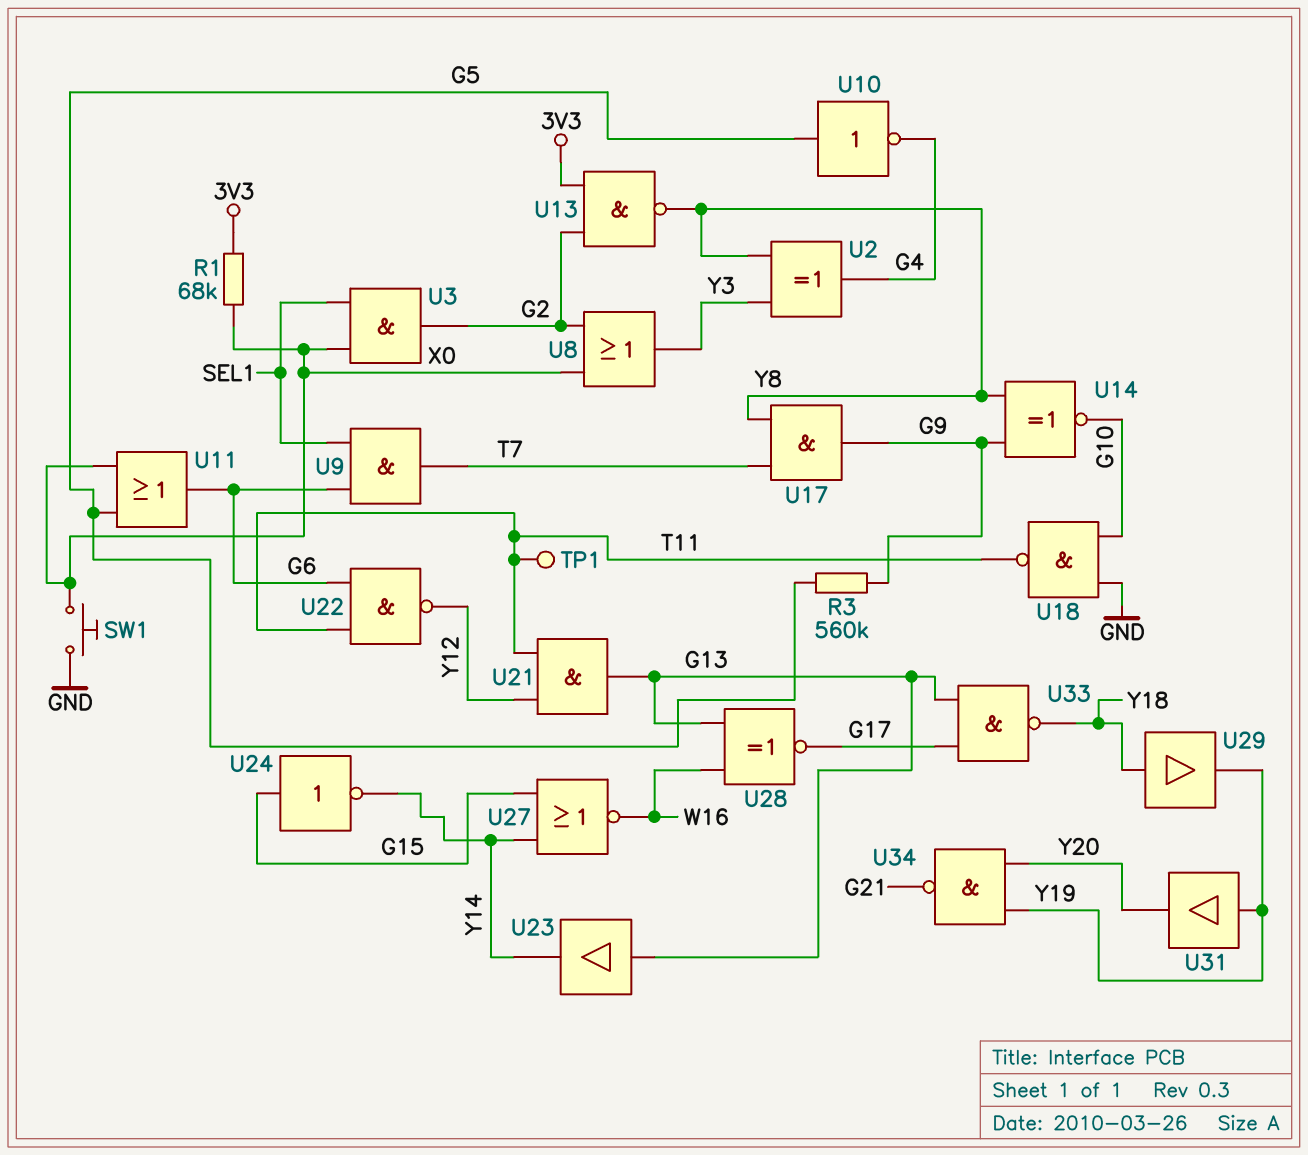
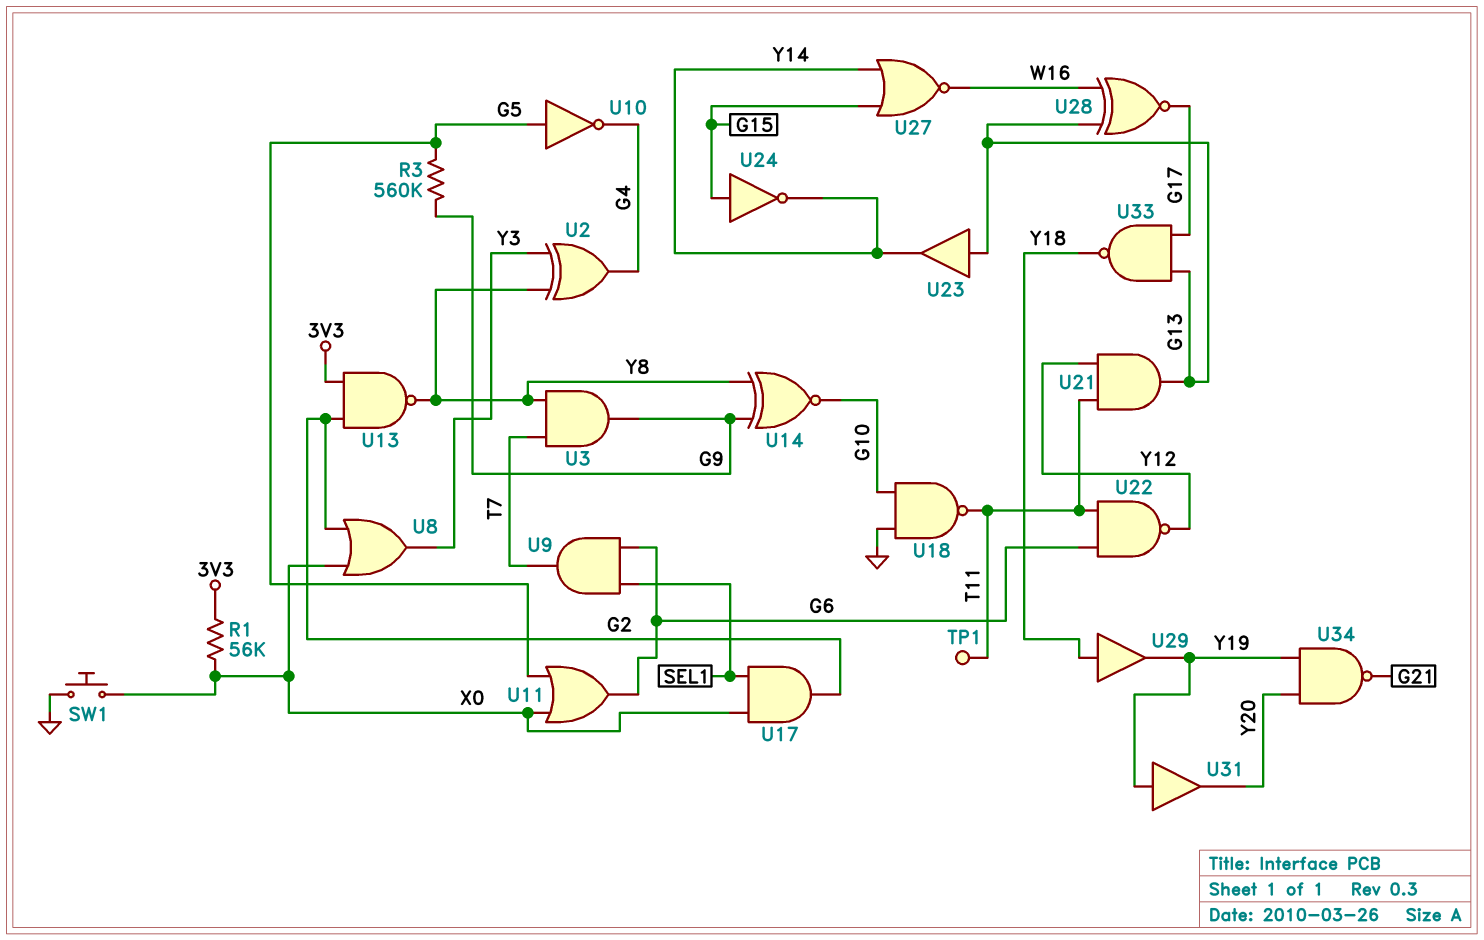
R1: 68k (3V3, X0) -> 56k (3V3, X0)
U3: AND (in SEL1, in X0, out G2) -> AND (in T7, in Y8, out G9)
U17: AND (in T7, in Y8, out G9) -> AND (in SEL1, in X0, out G2)

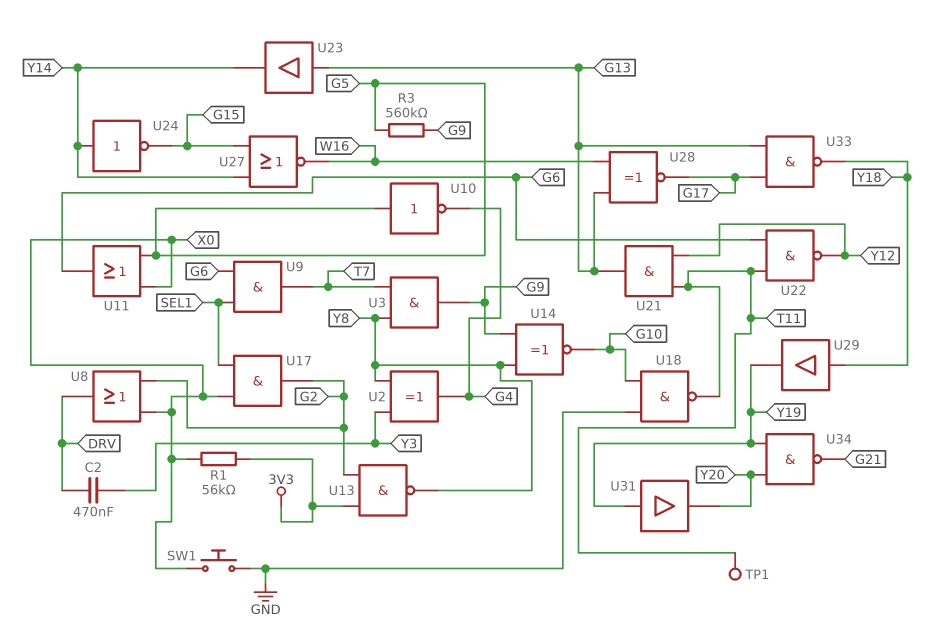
C2: none -> 470nF (DRV, Y3)
U8: OR (in G2, in X0, out Y3) -> OR (in G2, in X0, out DRV)
U24: NOT (in G15, out Y14) -> NOT (in Y14, out G15)

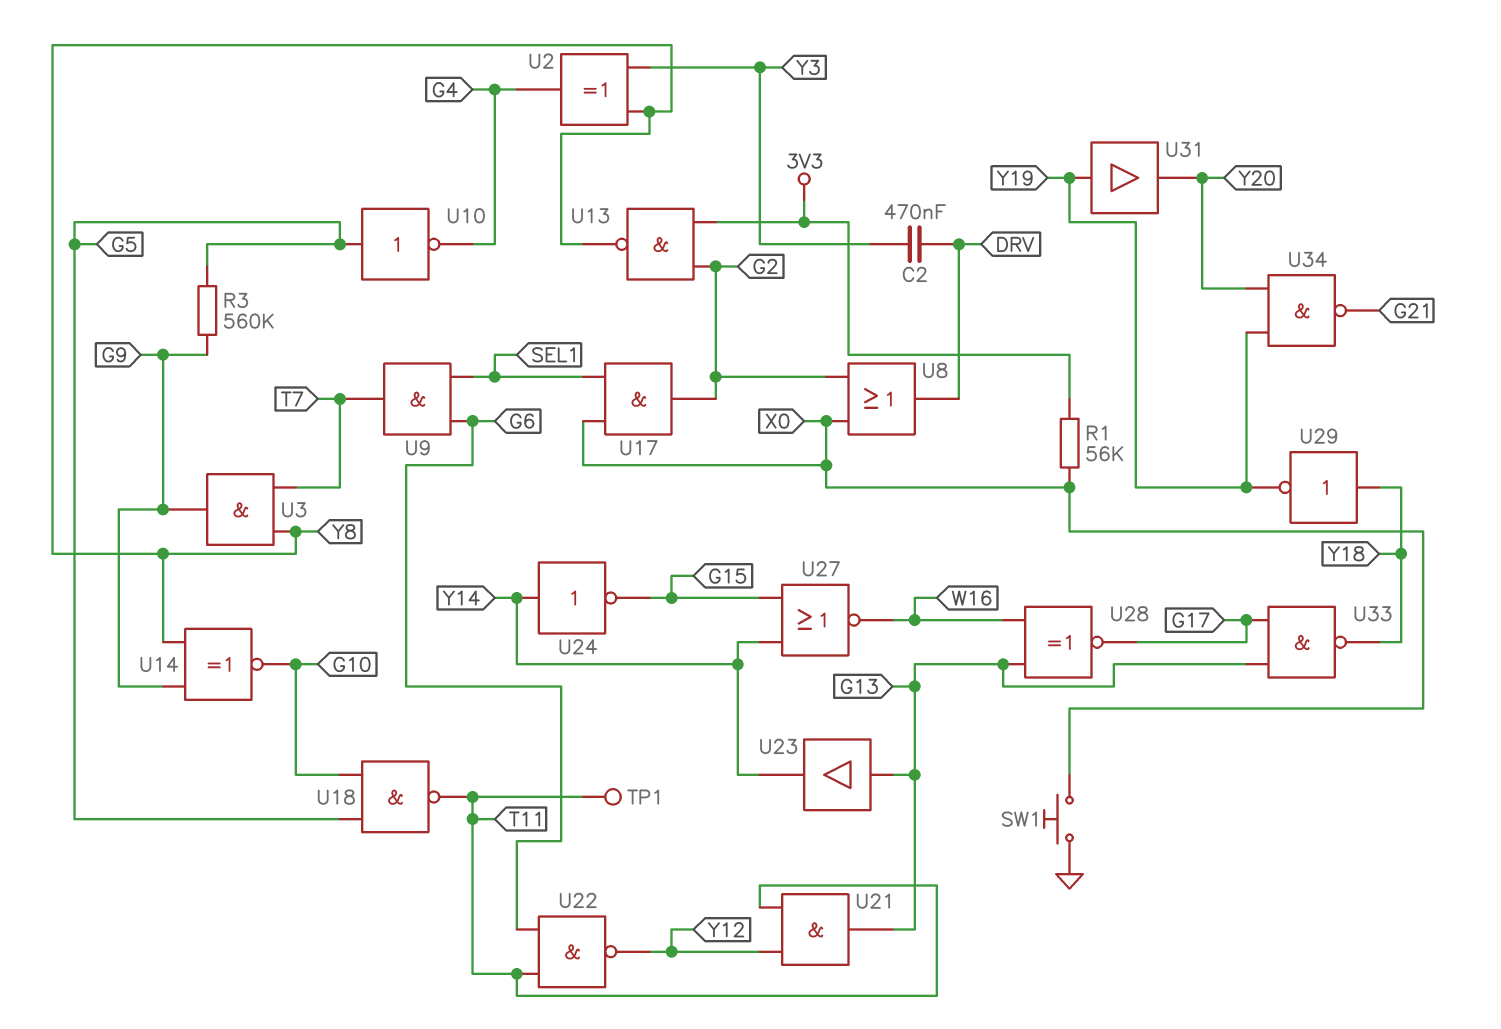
U11: OR (in G5, in X0, out G6) -> none
U18: NAND (in G10, in GND, out T11) -> NAND (in G5, in G10, out T11)
U29: buffer (in Y18, out Y19) -> NOT (in Y18, out Y19)

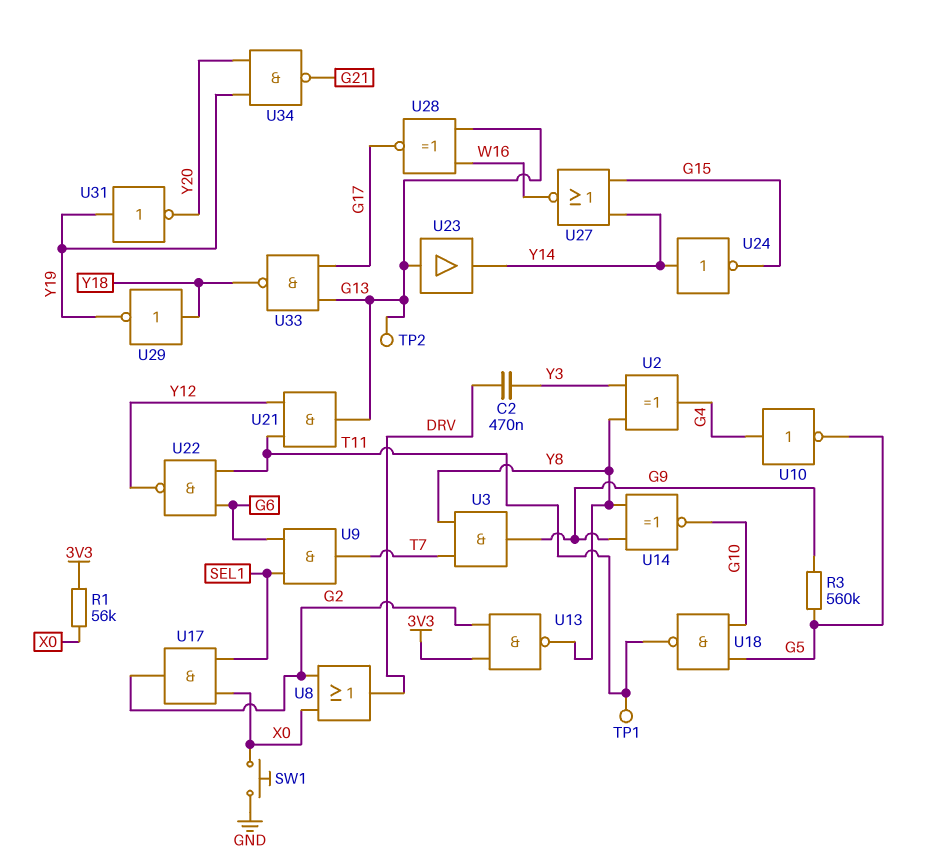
TP2: none -> test point (G13)
U10: NOT (in G5, out G4) -> NOT (in G4, out G5)
U31: buffer (in Y19, out Y20) -> NOT (in Y19, out Y20)

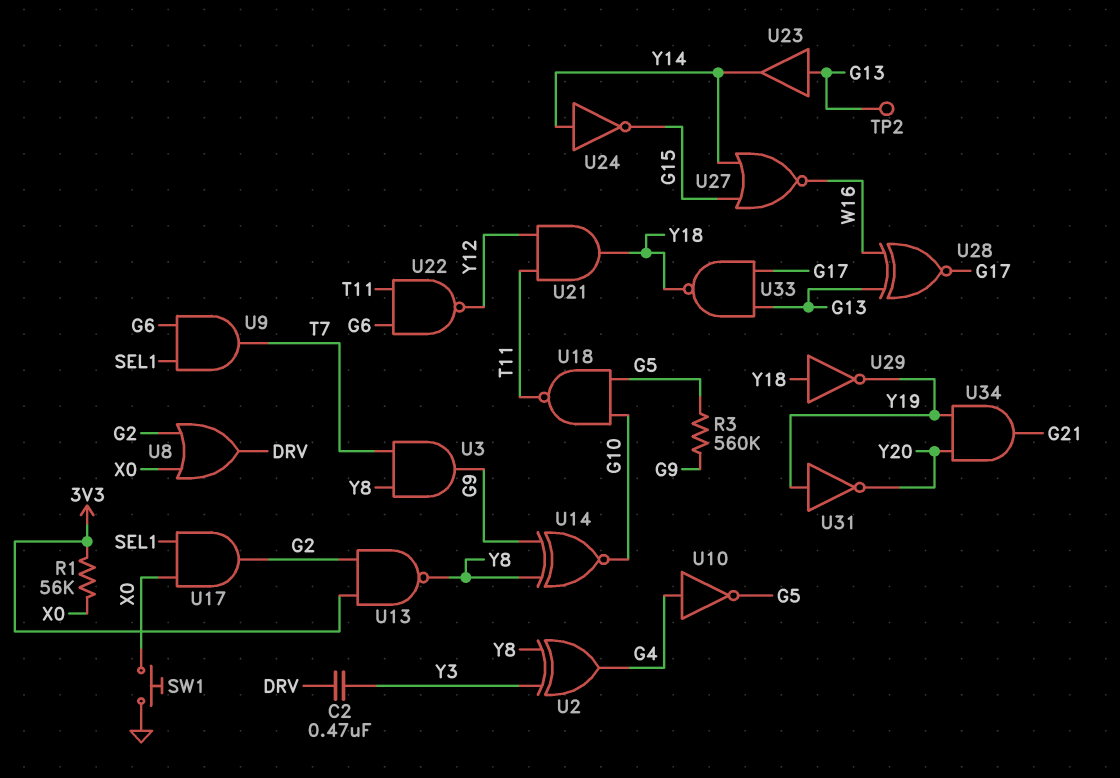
TP1: test point (T11) -> none
U21: AND (in T11, in Y12, out G13) -> AND (in T11, in Y12, out Y18)
U34: NAND (in Y19, in Y20, out G21) -> AND (in Y19, in Y20, out G21)

